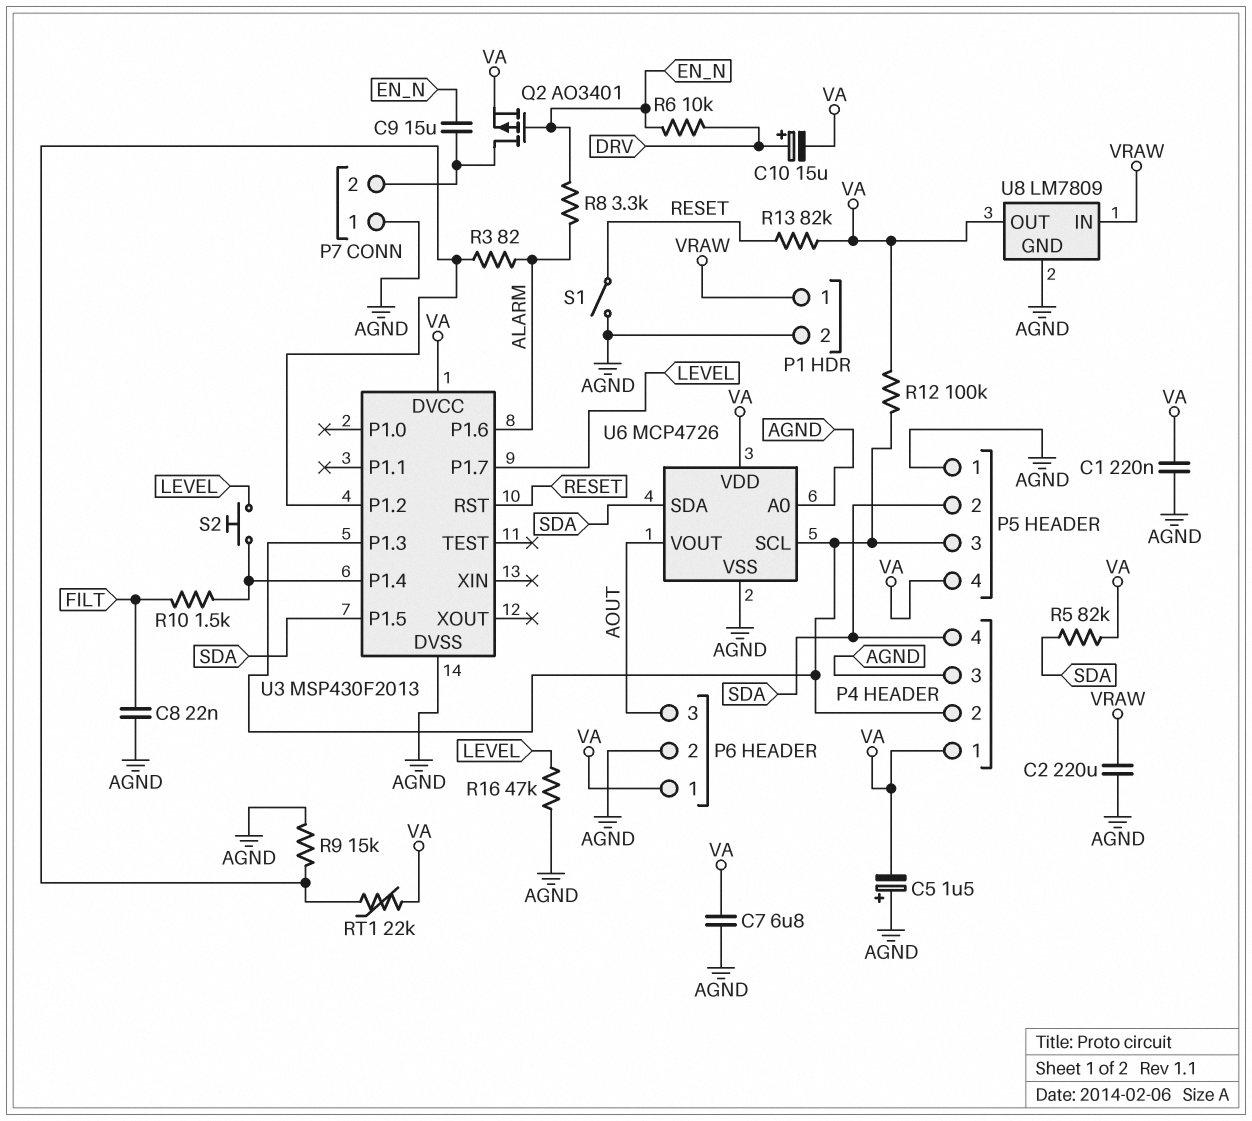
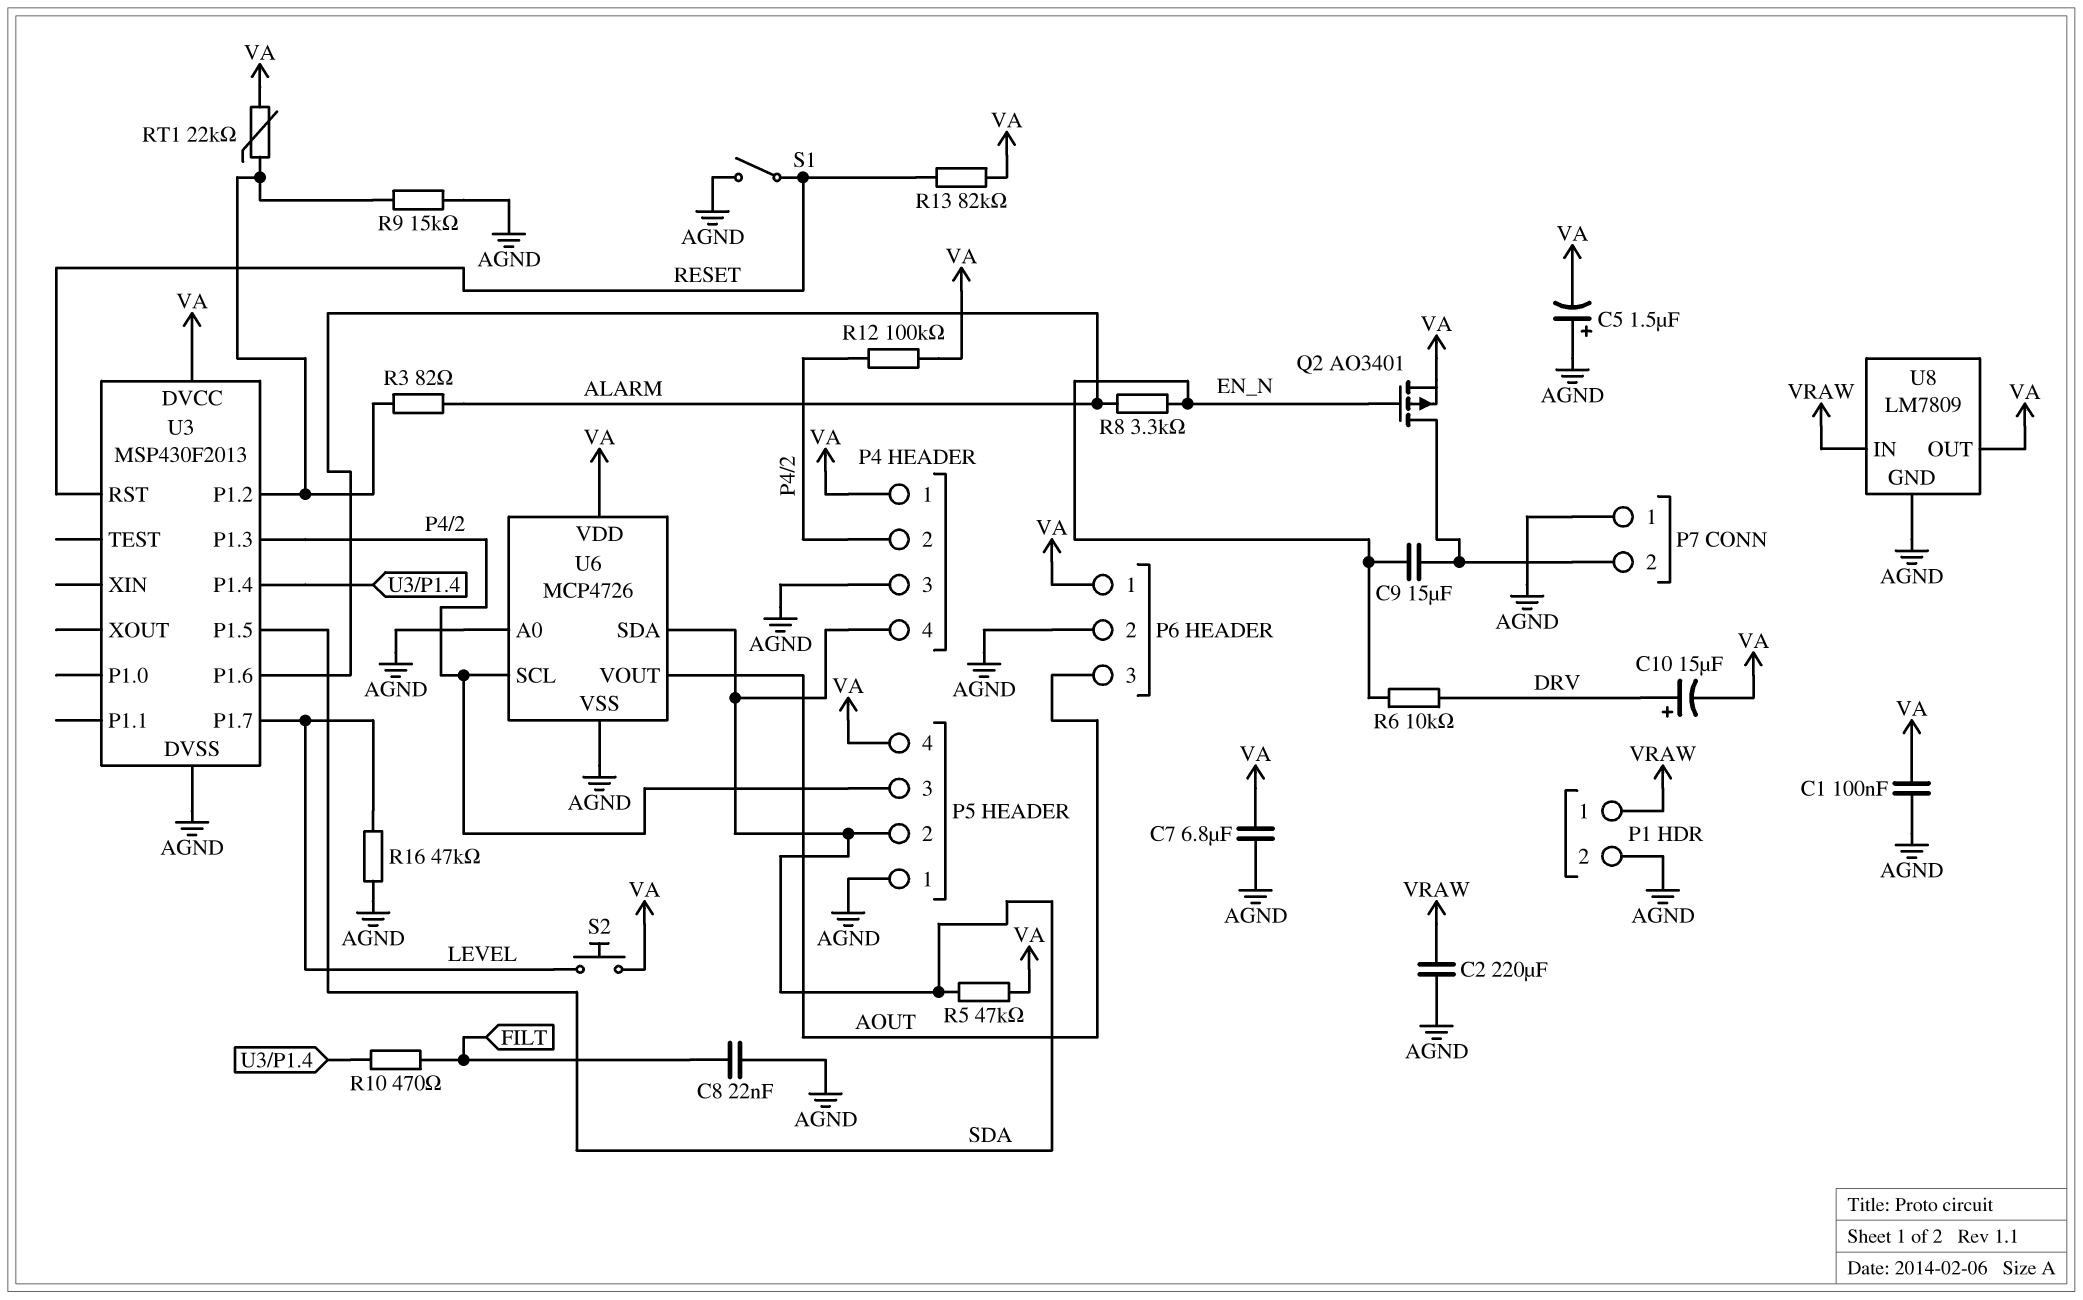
C1: 220nF (AGND, VA) -> 100nF (AGND, VA)
R5: 82k (SDA, VA) -> 47k (SDA, VA)
R10: 1.5k (FILT, U3/P1.4) -> 470 (FILT, U3/P1.4)
S2: button (LEVEL, U3/P1.4) -> button (LEVEL, VA)

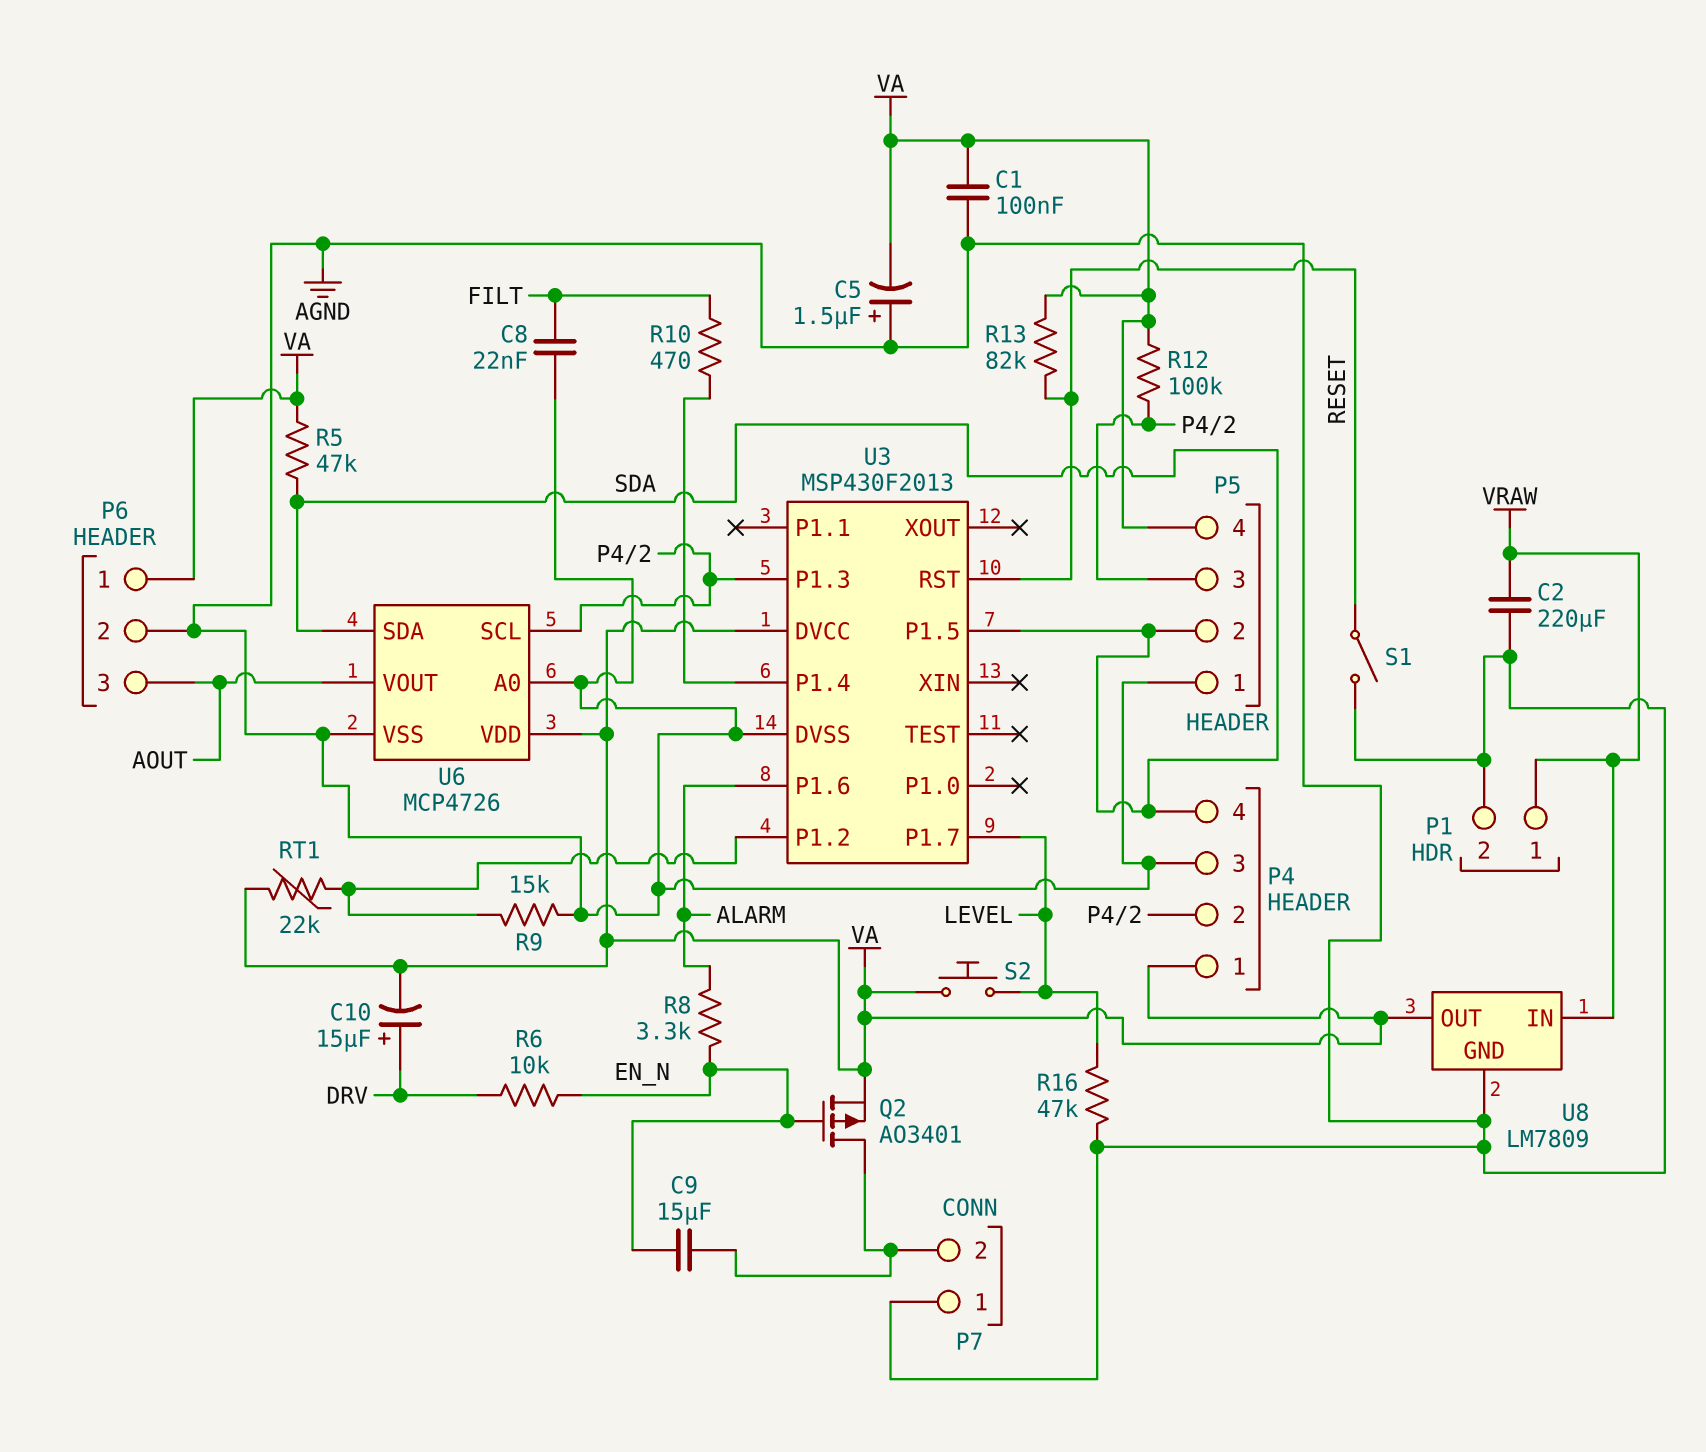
C7: 6.8uF (AGND, VA) -> none
R3: 82 (ALARM, U3/P1.2) -> none

